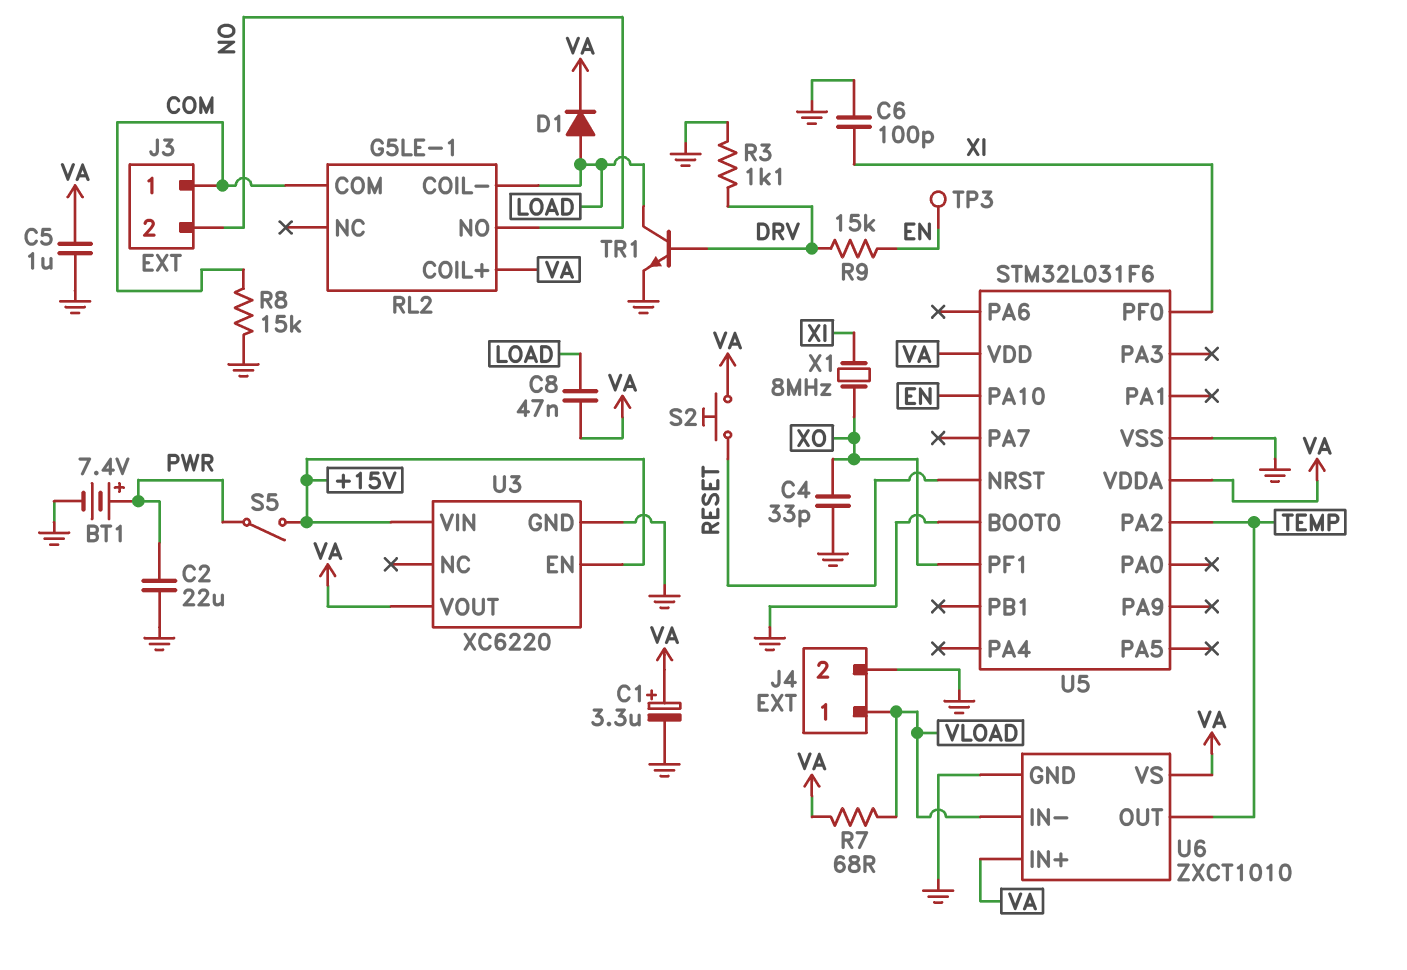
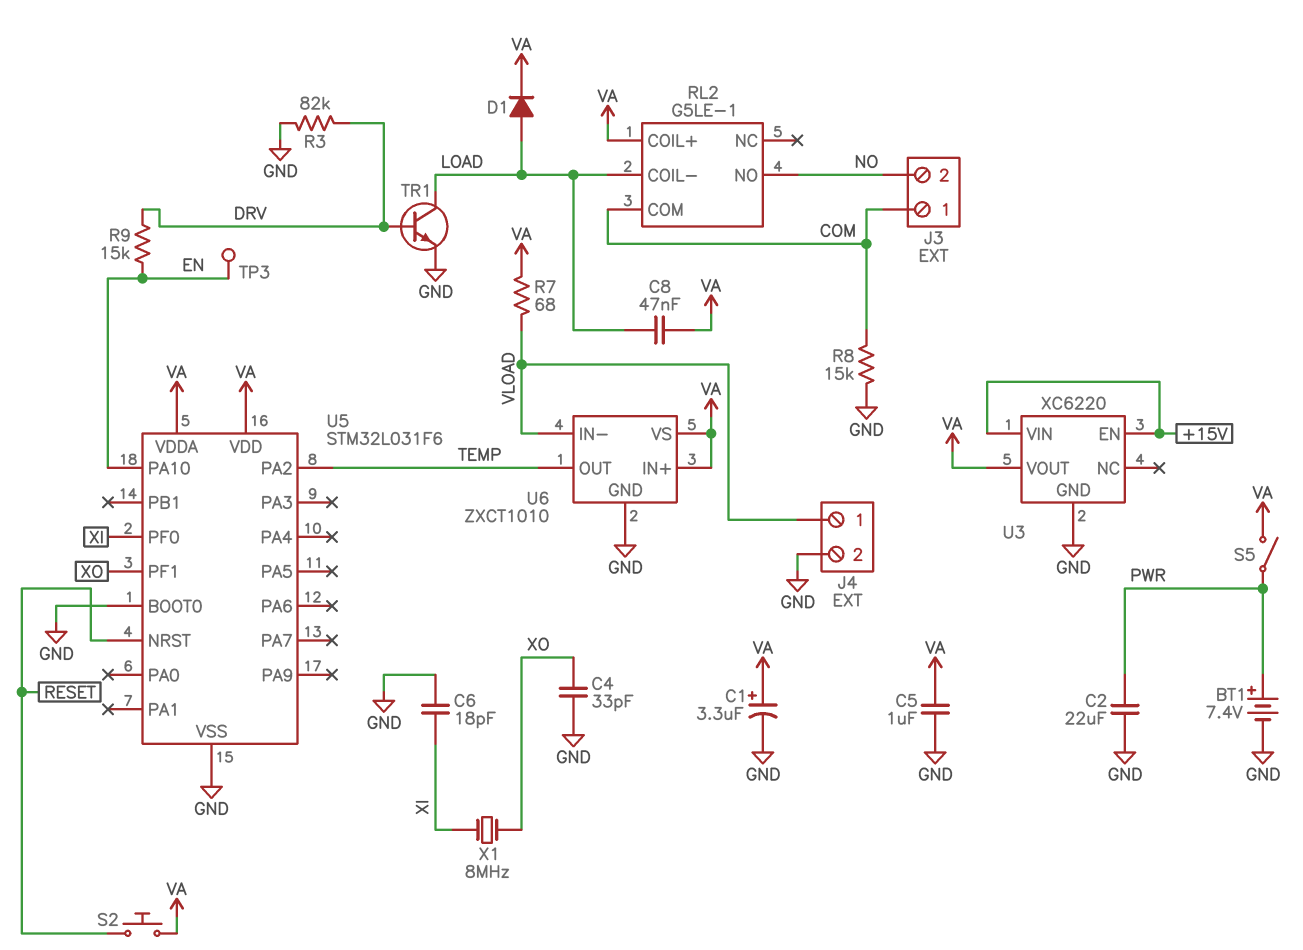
C6: 100pF (GND, XI) -> 18pF (GND, XI)
R3: 1.1k (DRV, GND) -> 82k (DRV, GND)
S5: switch (+15V, PWR) -> switch (PWR, VA)

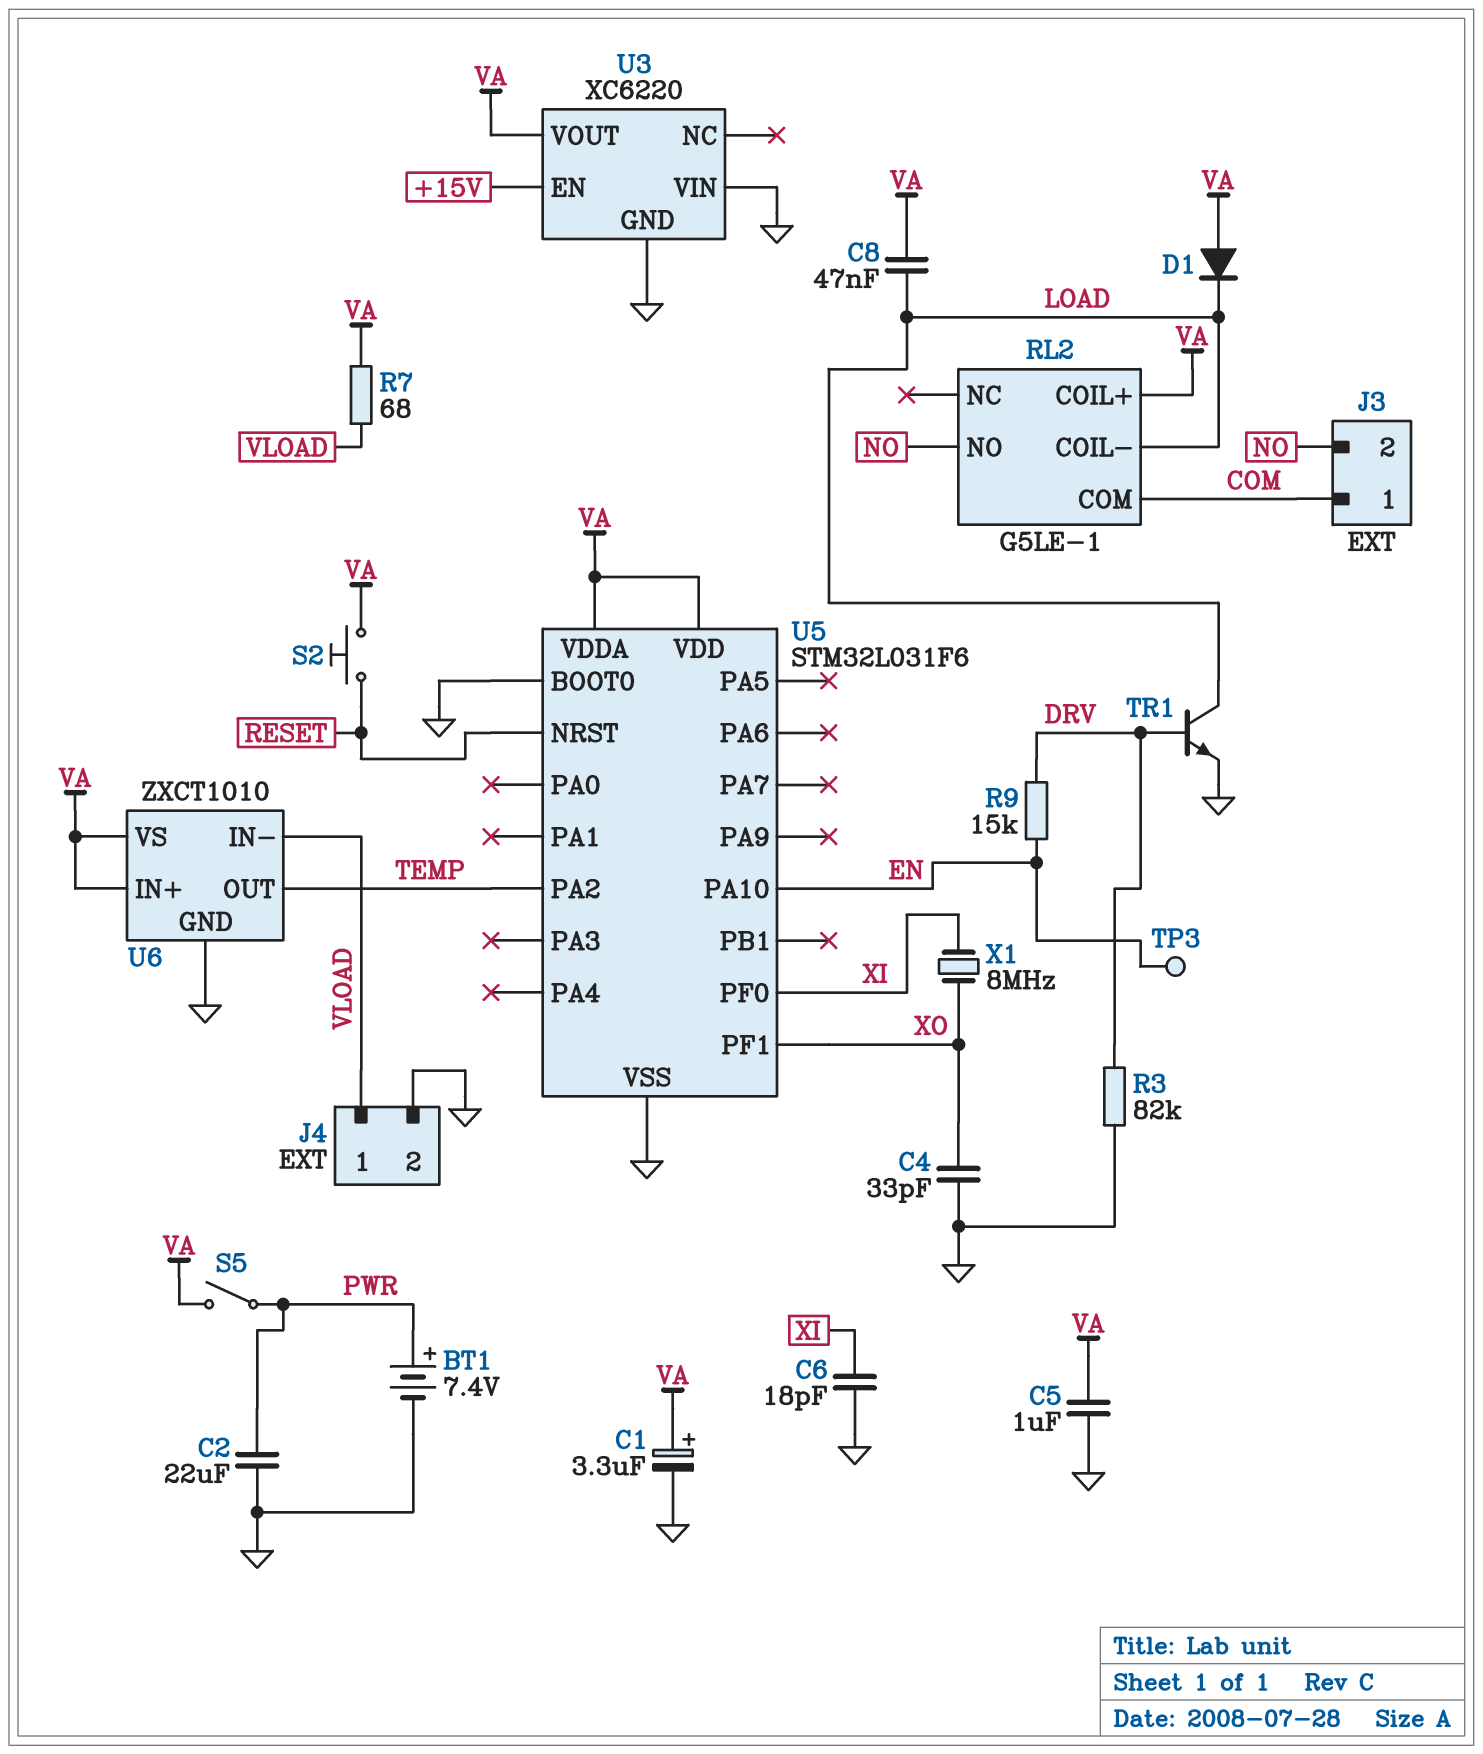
D1: diode (A LOAD, K VA) -> diode (A VA, K LOAD)
R8: 15k (COM, GND) -> none
U3 pin VIN: +15V -> GND

